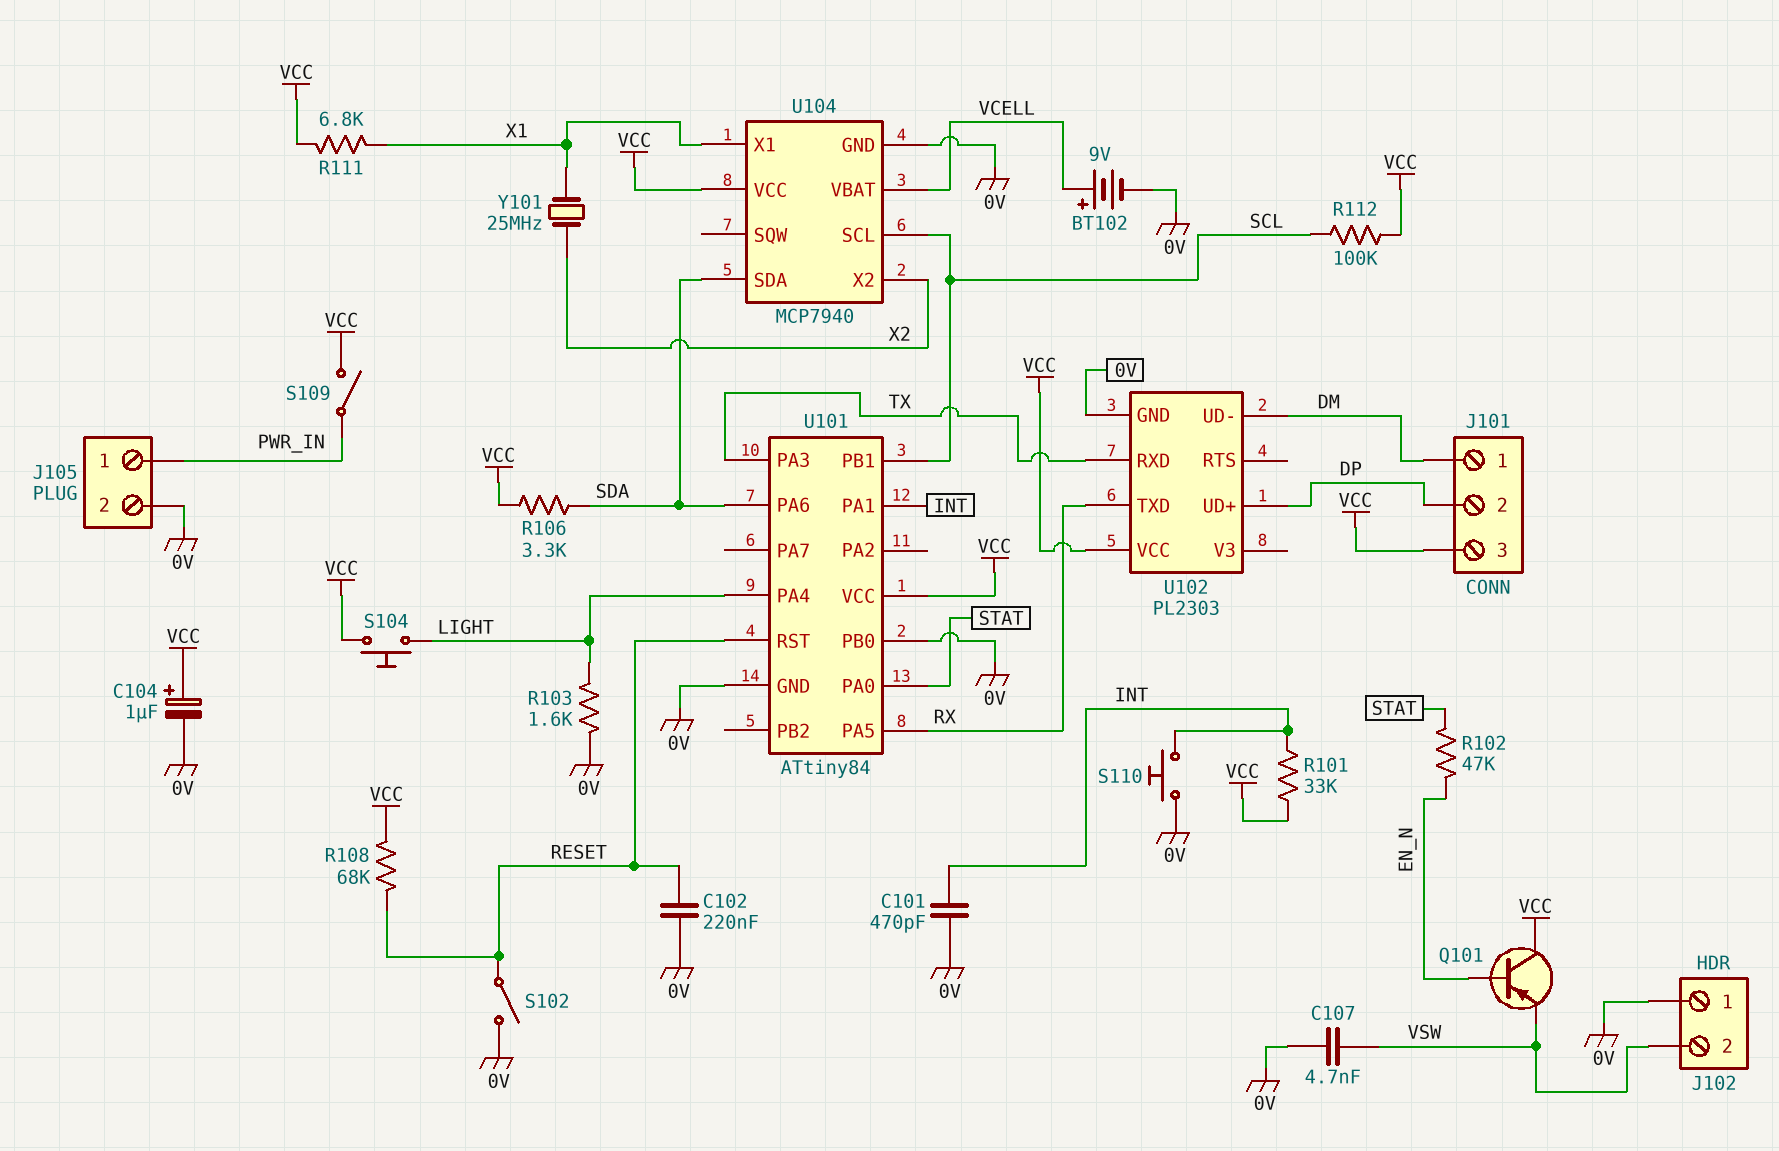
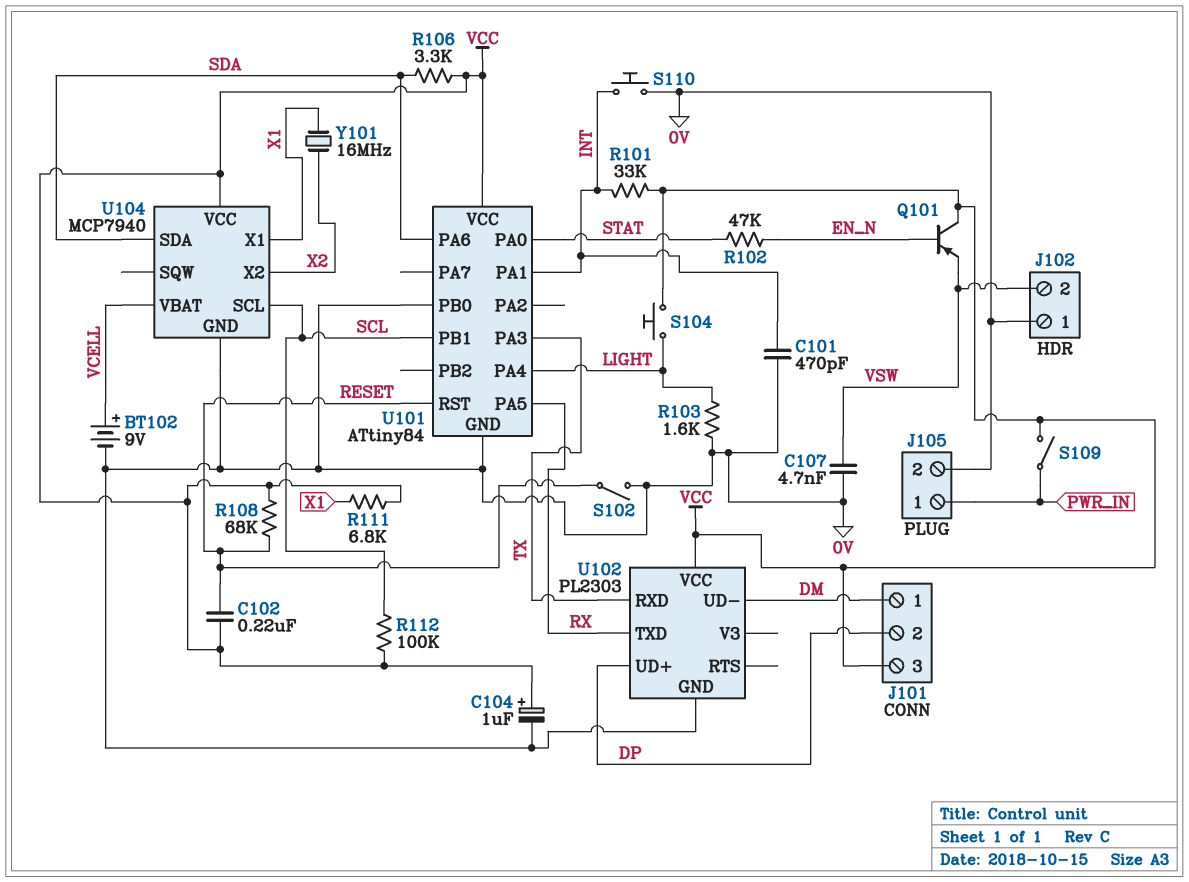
C102: 220nF (0V, RESET) -> 220nF (RESET, VCC)
Y101: 25MHz (X1, X2) -> 16MHz (X1, X2)

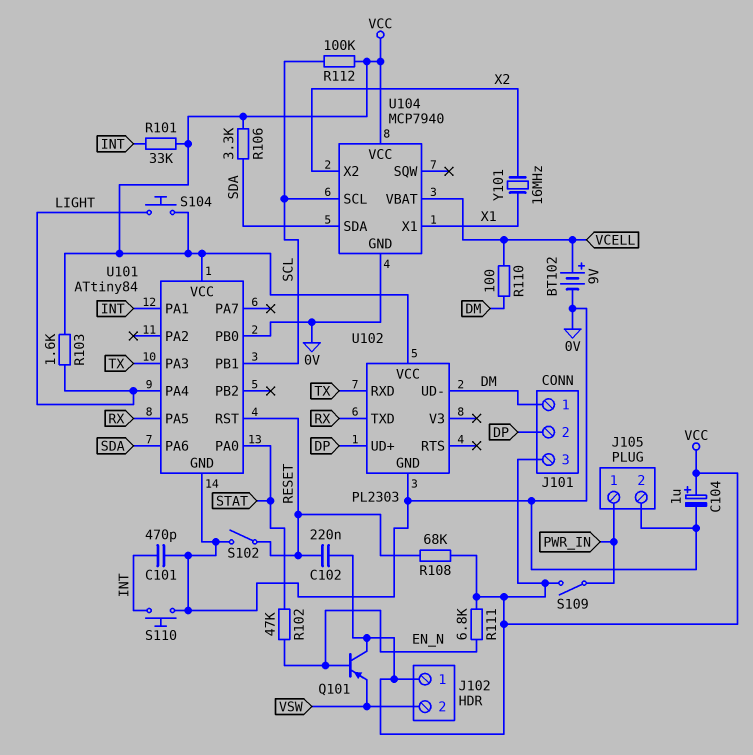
C107: 4.7nF (0V, VSW) -> none
J102 pin 1: 0V -> VCC
R103: 1.6k (0V, LIGHT) -> 1.6k (LIGHT, VCC)
R110: none -> 100 (DM, VCELL)
R111: 6.8k (VCC, X1) -> 6.8k (EN_N, VCC)

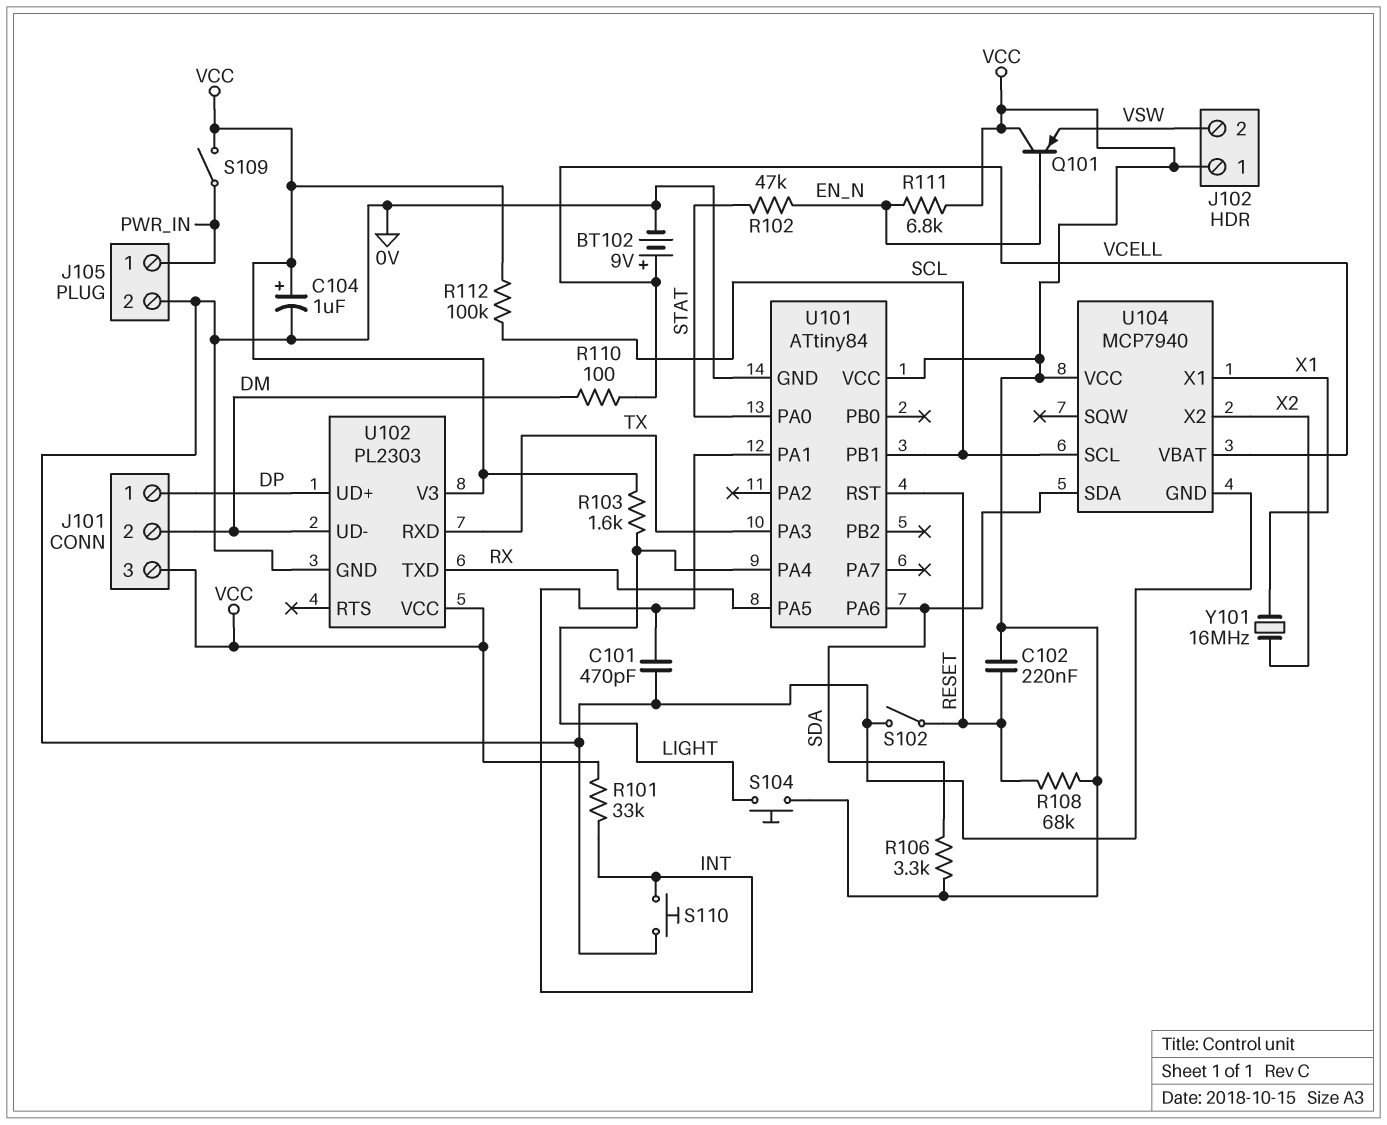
J101 pin 1: DM -> DP
J101 pin 2: DP -> DM
U101 pin PB0: 0V -> none
U102 pin V3: none -> VCC

